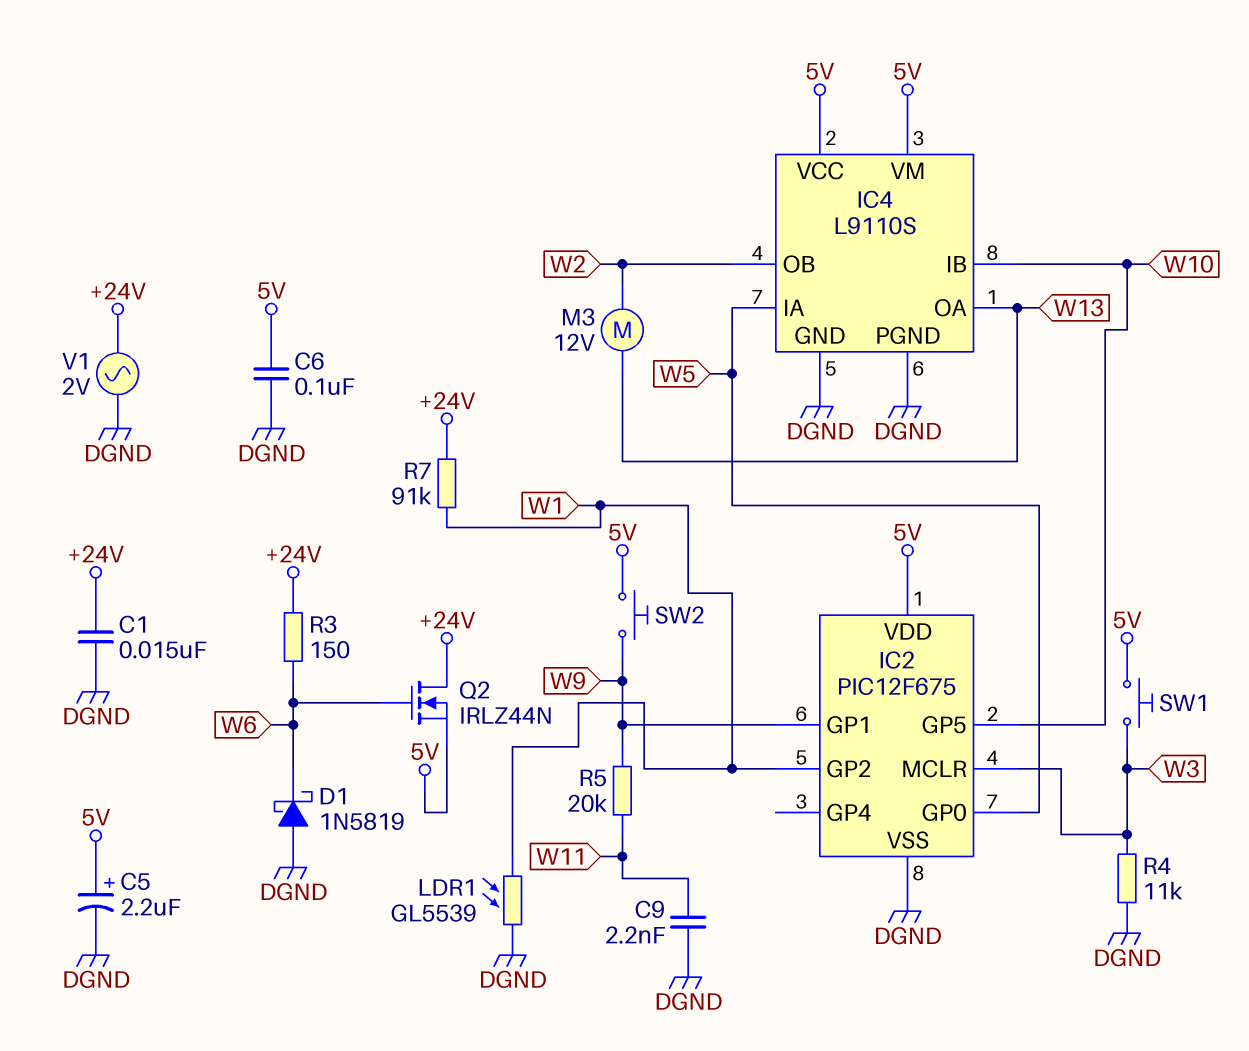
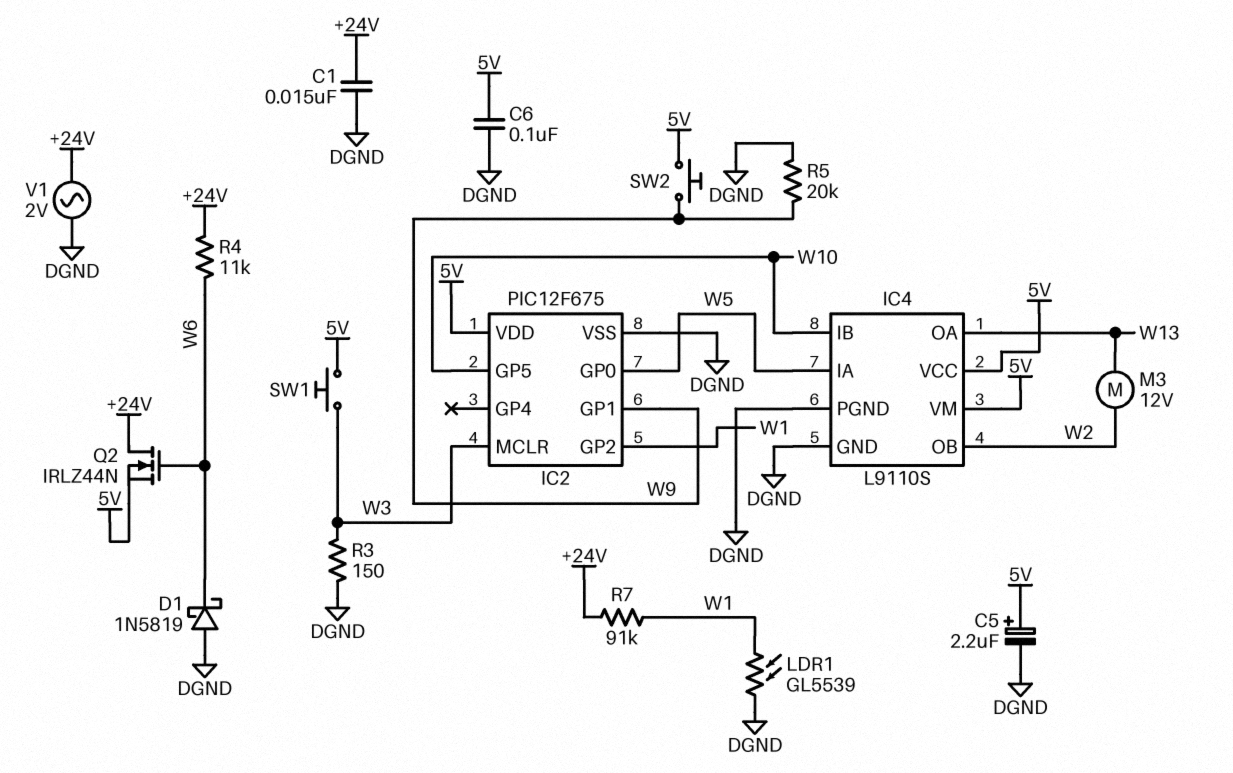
C9: 2.2nF (DGND, W11) -> none
R3: 150 (+24V, W6) -> 150 (DGND, W3)
R4: 11k (DGND, W3) -> 11k (+24V, W6)
R5: 20k (W9, W11) -> 20k (DGND, W9)

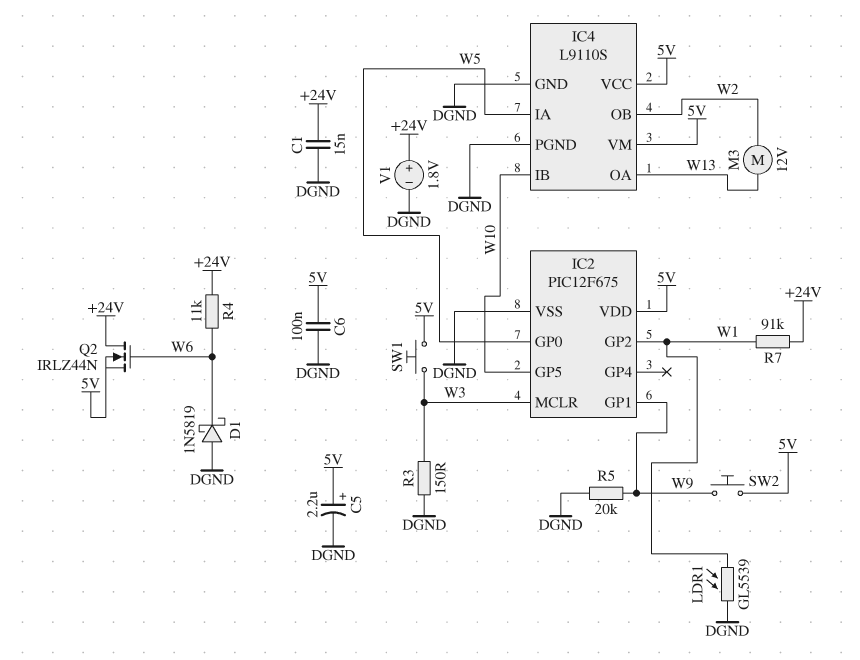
V1: AC 2V (+24V, DGND) -> 1.8V (plus +24V, minus DGND)

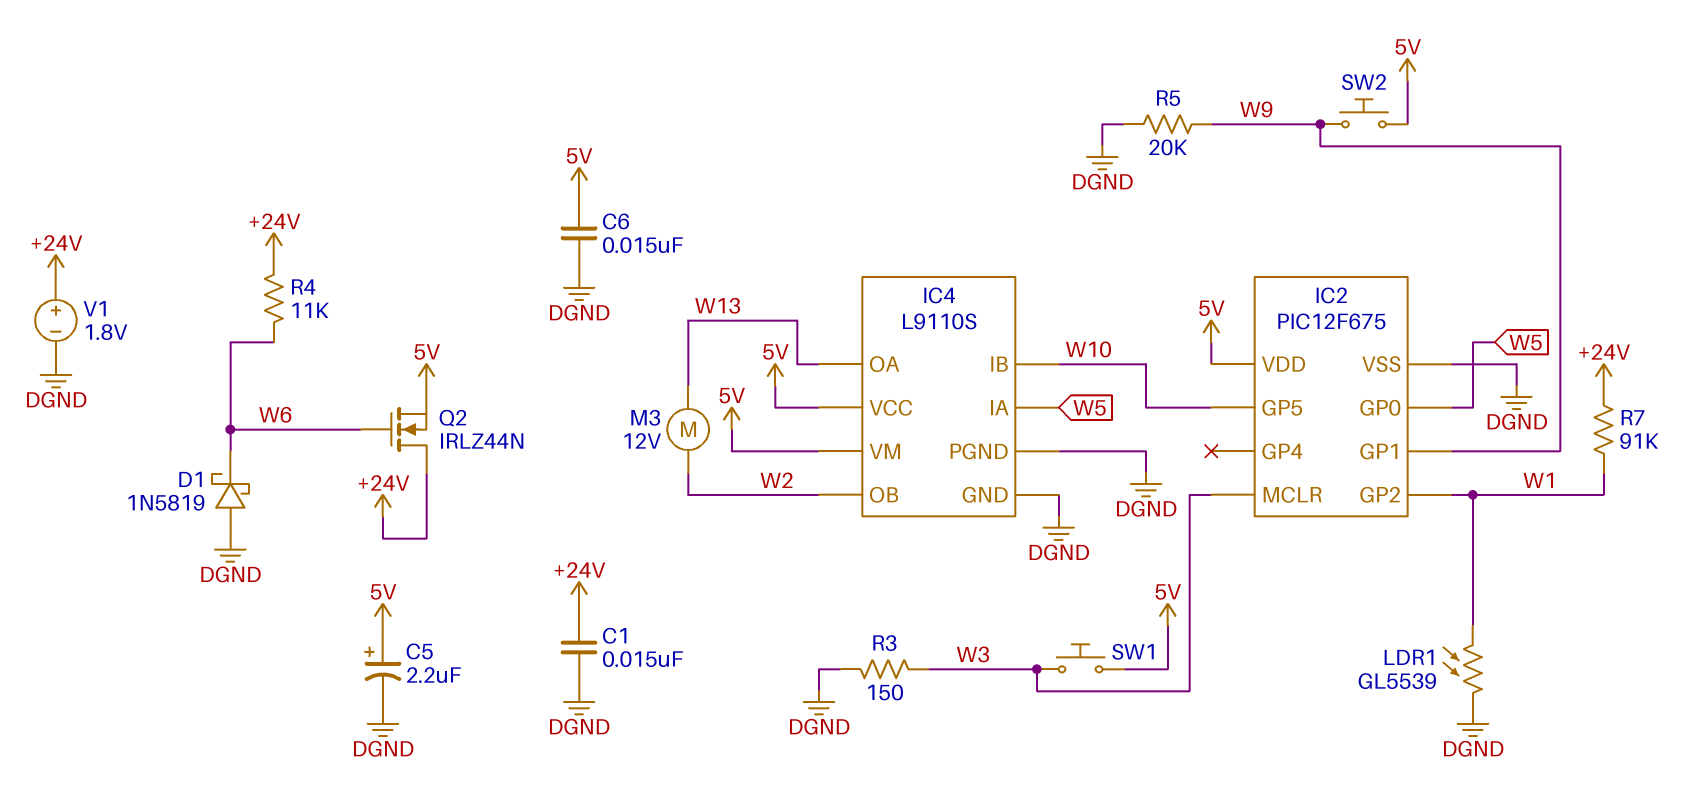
C6: 100nF (5V, DGND) -> 15nF (5V, DGND)

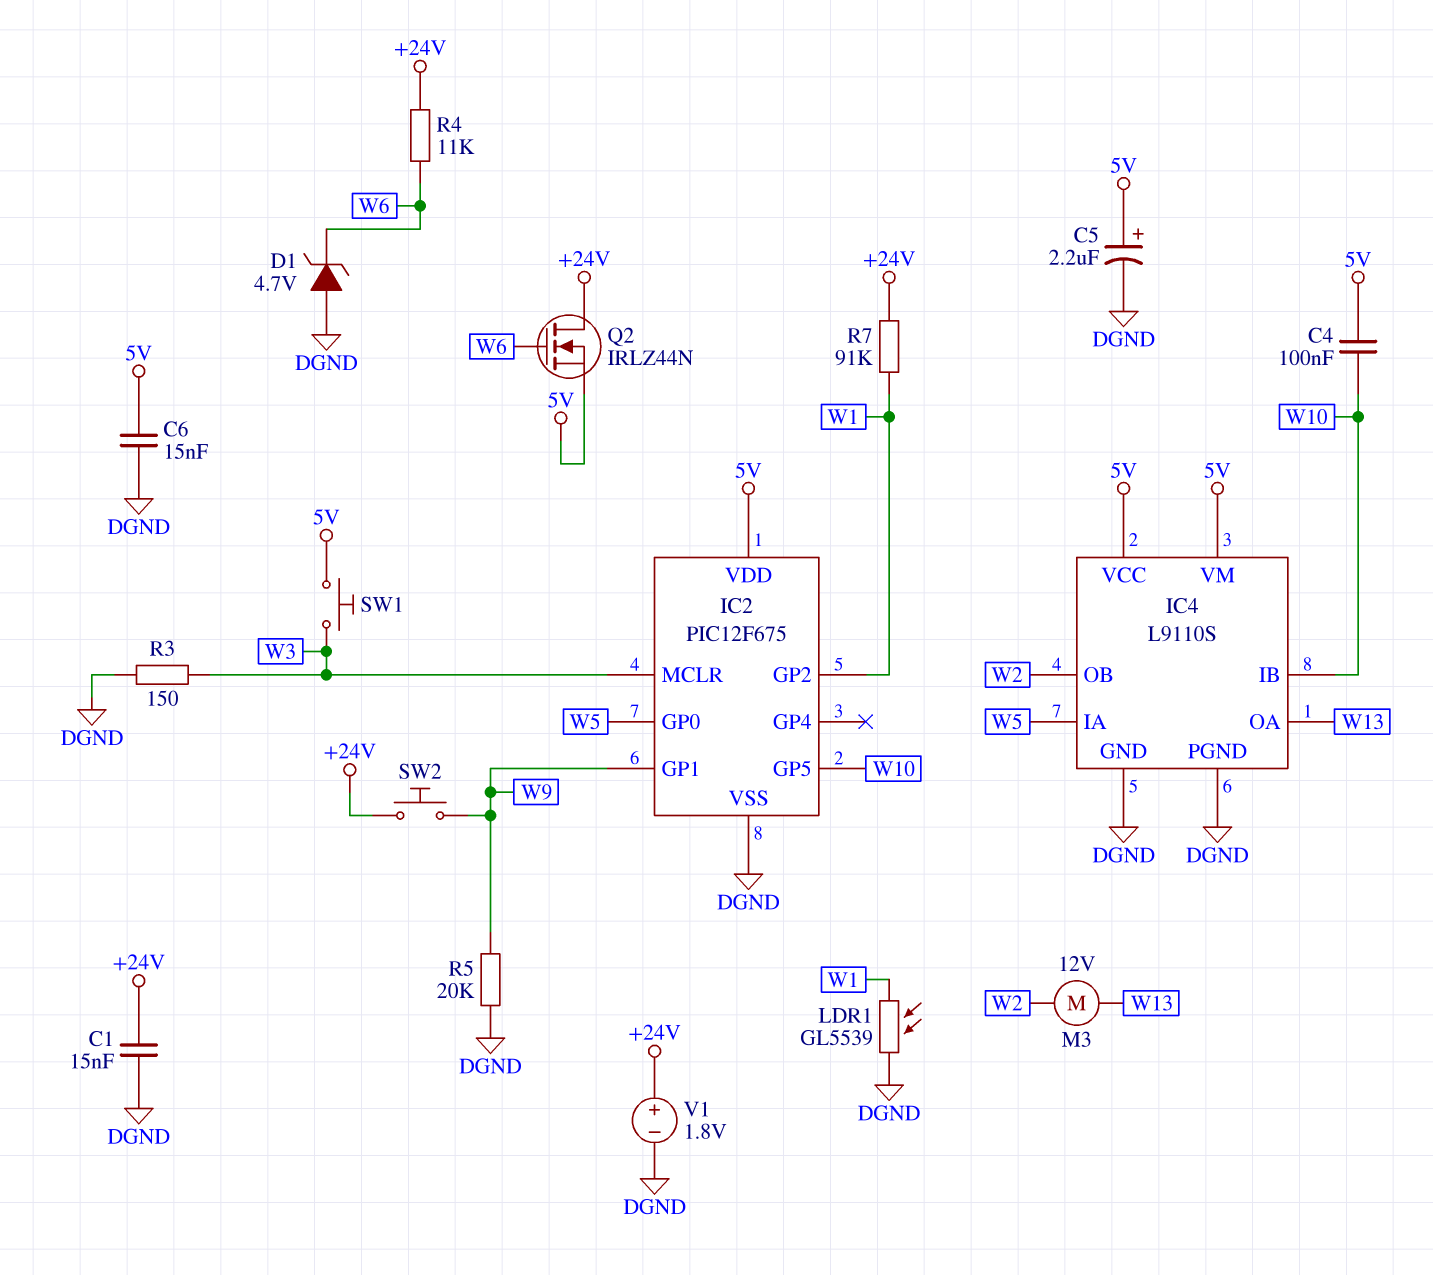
C4: none -> 100nF (5V, W10)
D1: schottky 1N5819 (A DGND, K W6) -> zener 4.7V (A DGND, K W6)
SW2: button (5V, W9) -> button (+24V, W9)

